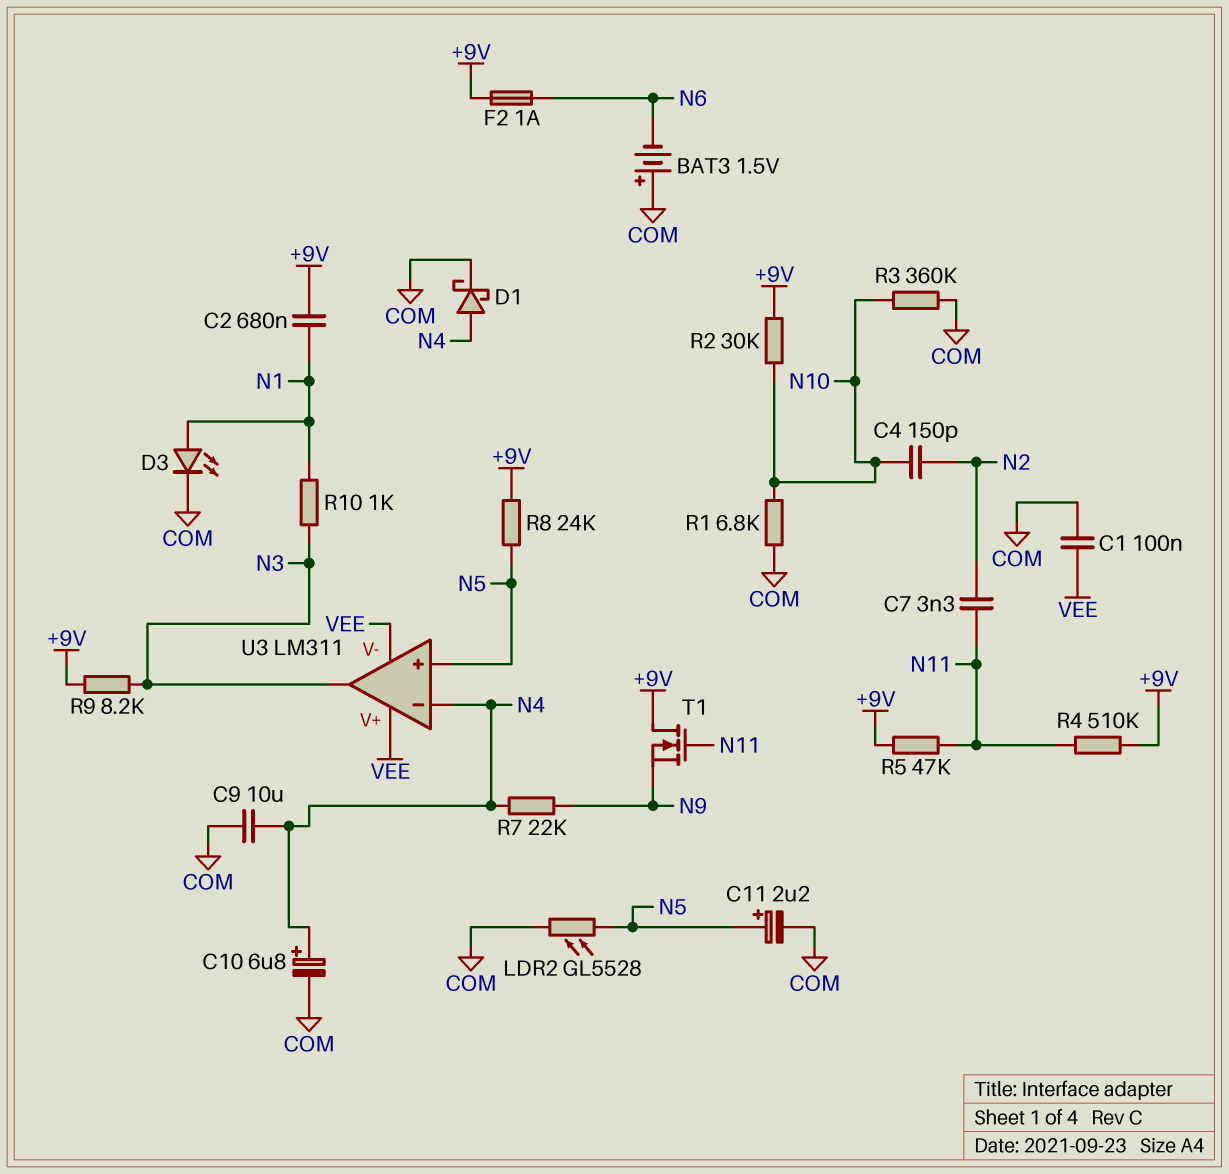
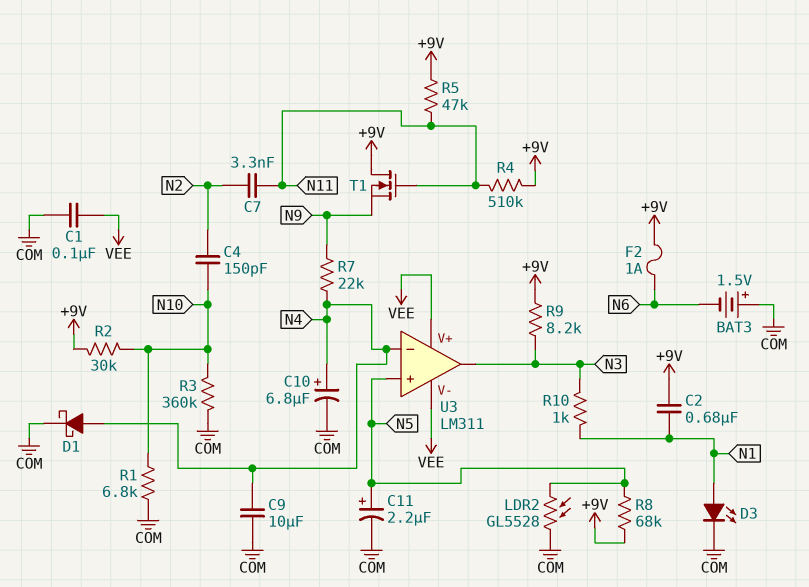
R8: 24k (+9V, N5) -> 68k (+9V, N5)

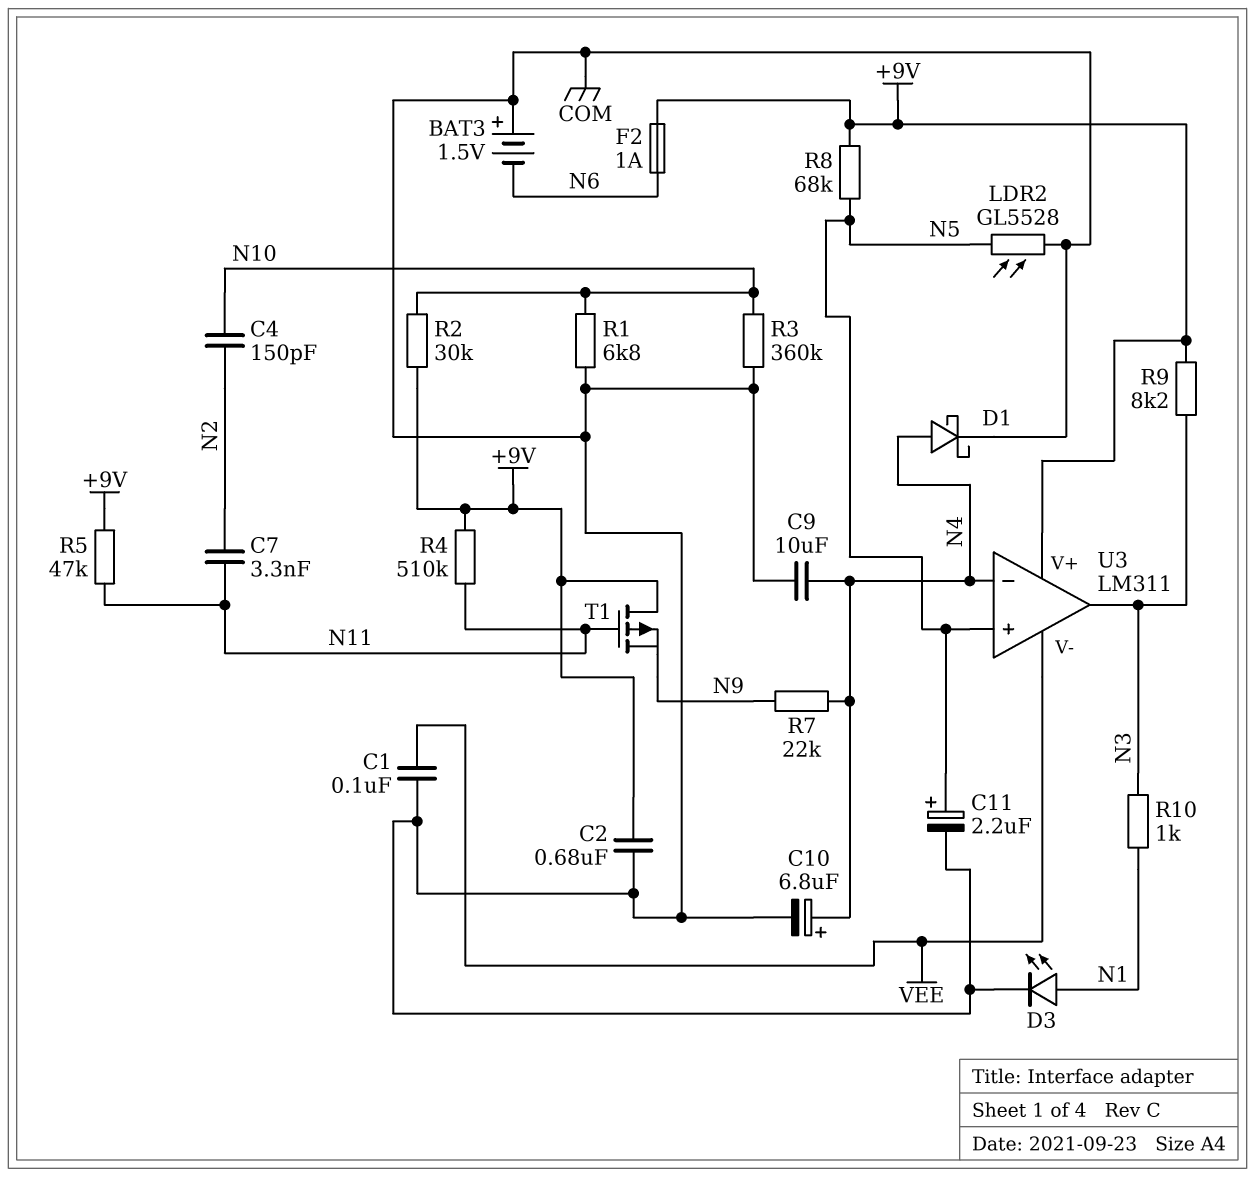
C2: 680nF (+9V, N1) -> 680nF (+9V, COM)
T1: NMOS (G N11, D +9V, S N9) -> PMOS (G N11, D +9V, S N9)
U3 pin V+: VEE -> +9V

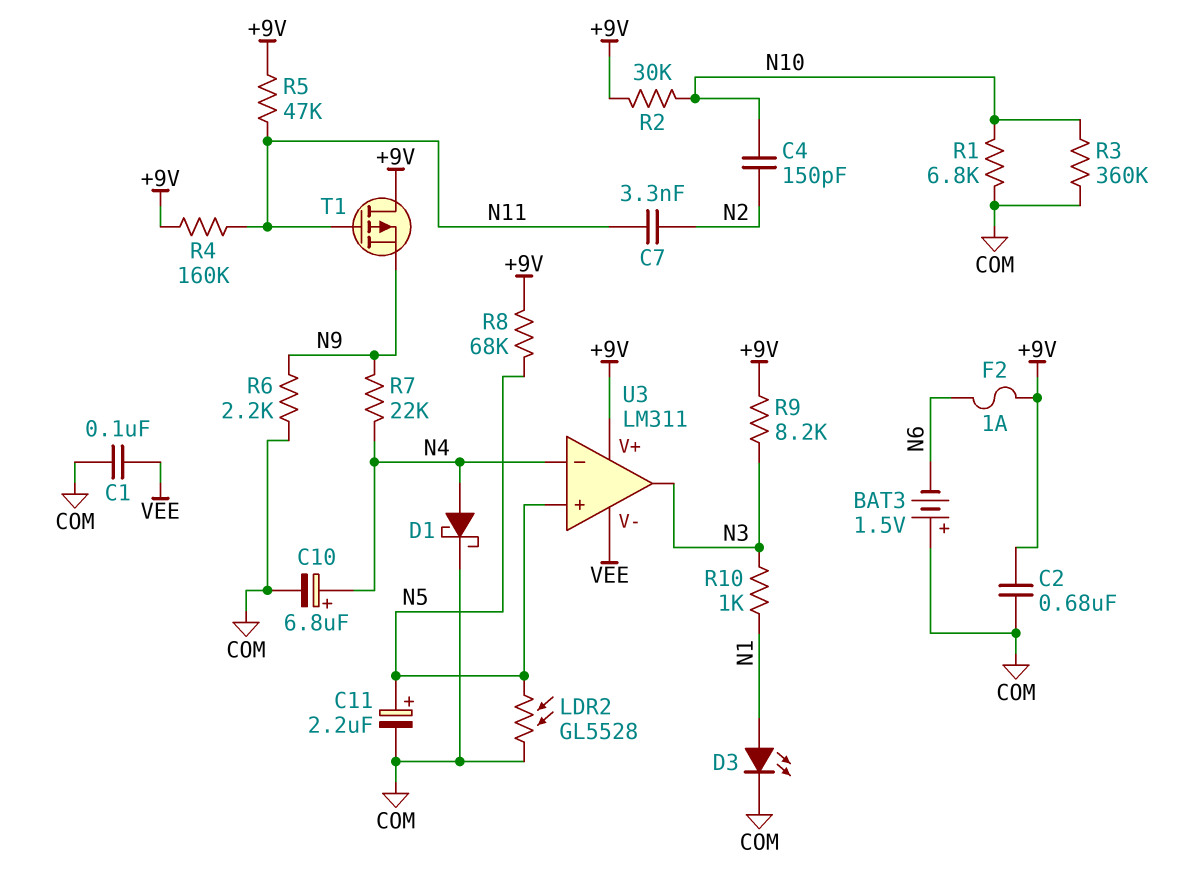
C9: 10uF (COM, N4) -> none
R4: 510k (+9V, N11) -> 160k (+9V, N11)
R6: none -> 2.2k (COM, N9)

